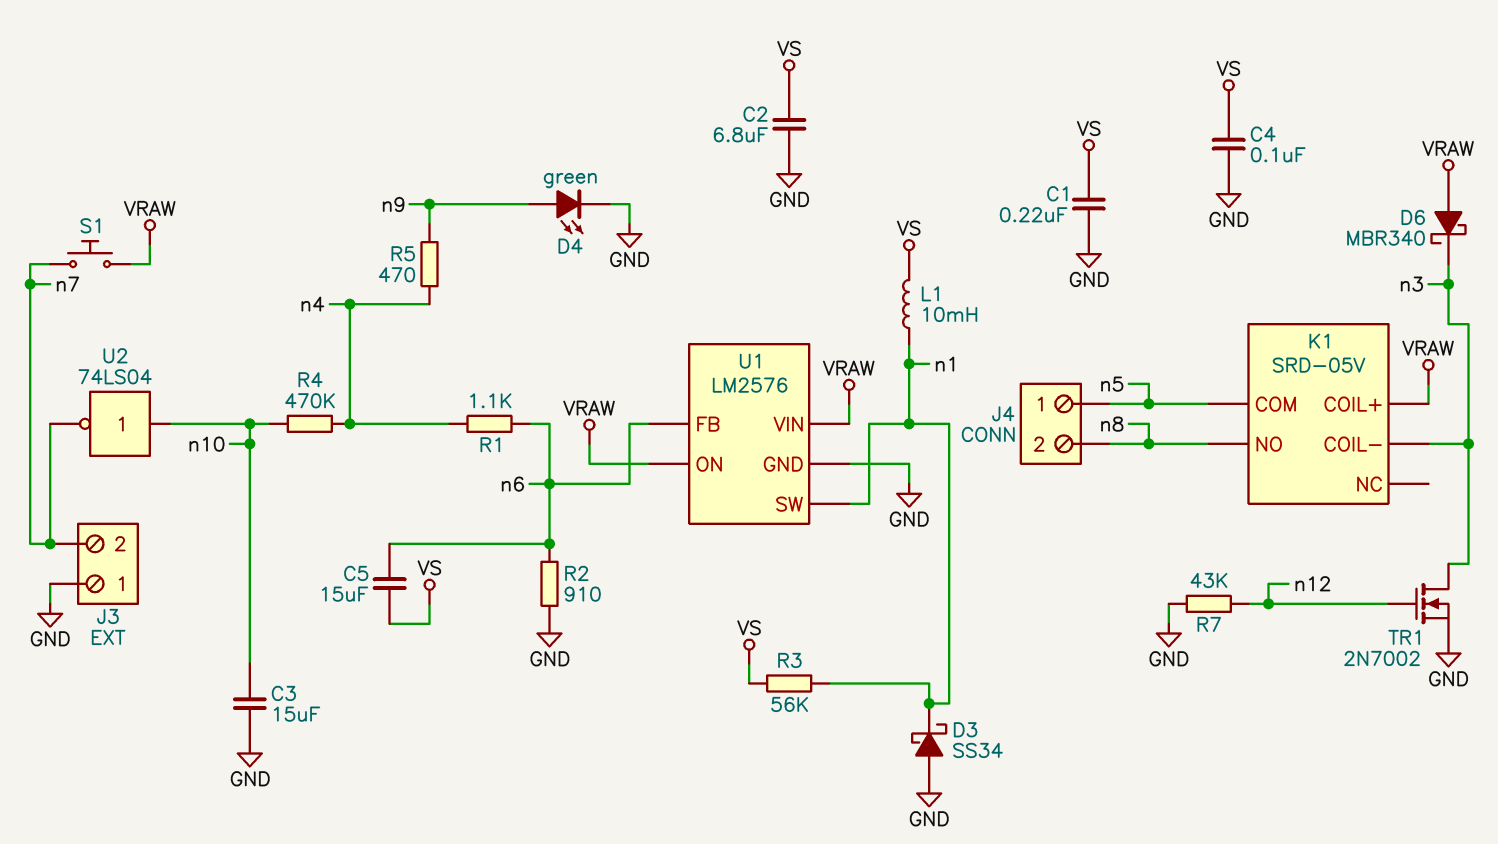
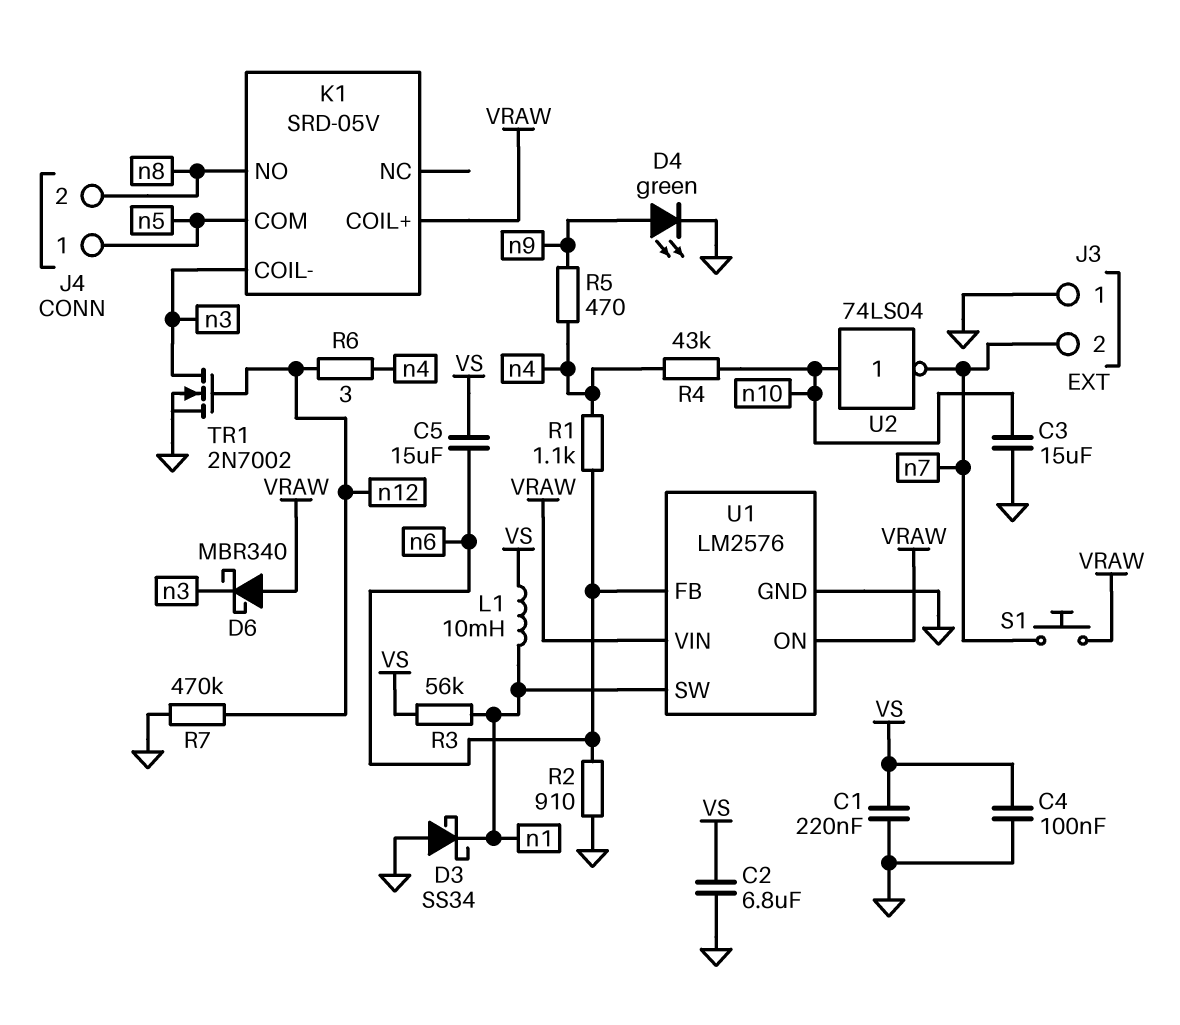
R4: 470k (n4, n10) -> 43k (n4, n10)
R6: none -> 3 (n4, n12)
R7: 43k (GND, n12) -> 470k (GND, n12)

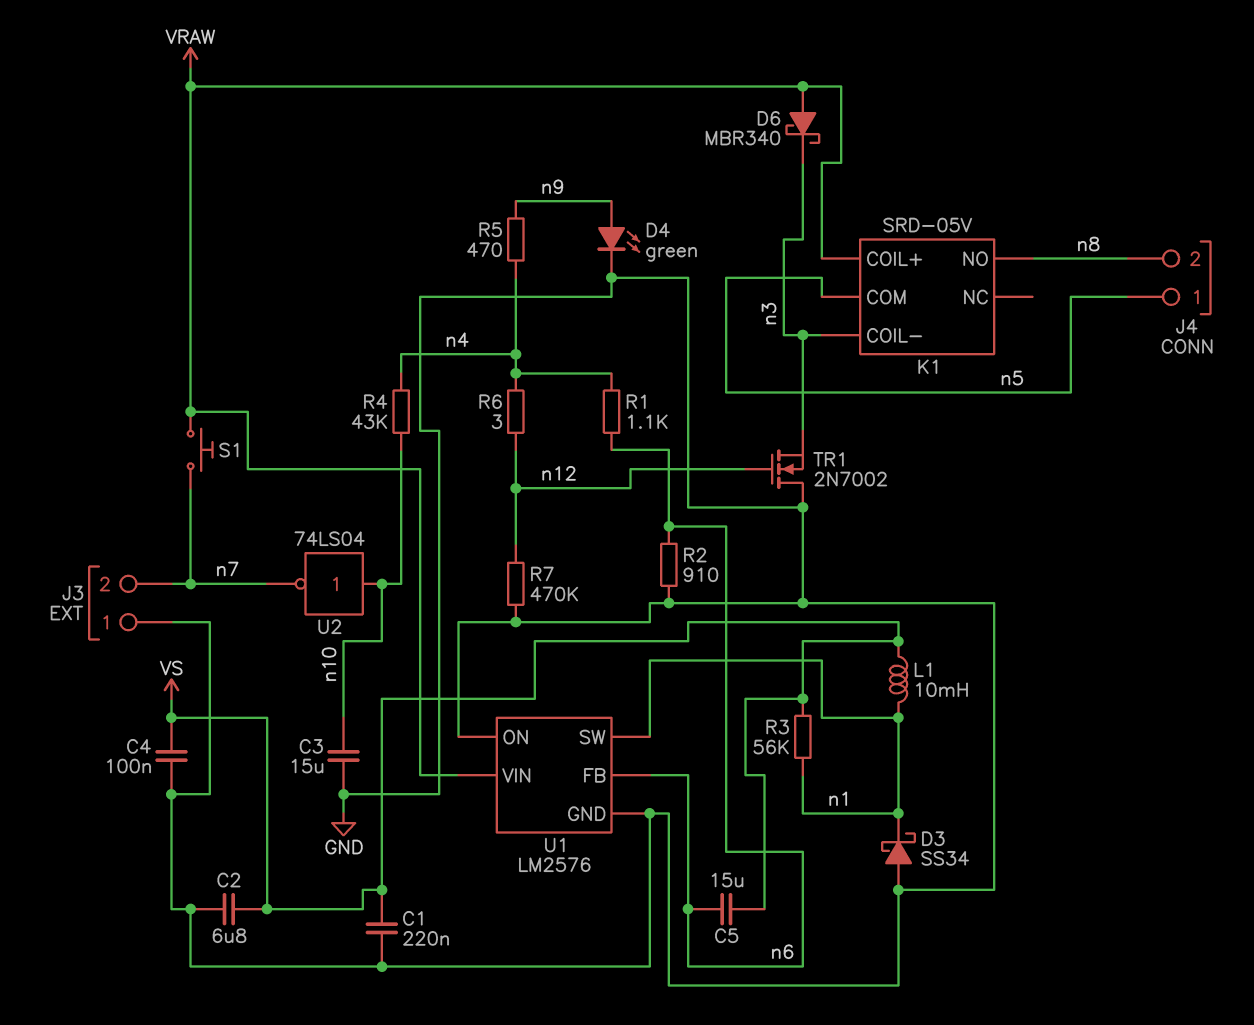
TR1: NMOS 2N7002 (G n12, D n3, S GND) -> NMOS 2N7002 (G n12, D GND, S n3)
U1 pin ON: VRAW -> GND

